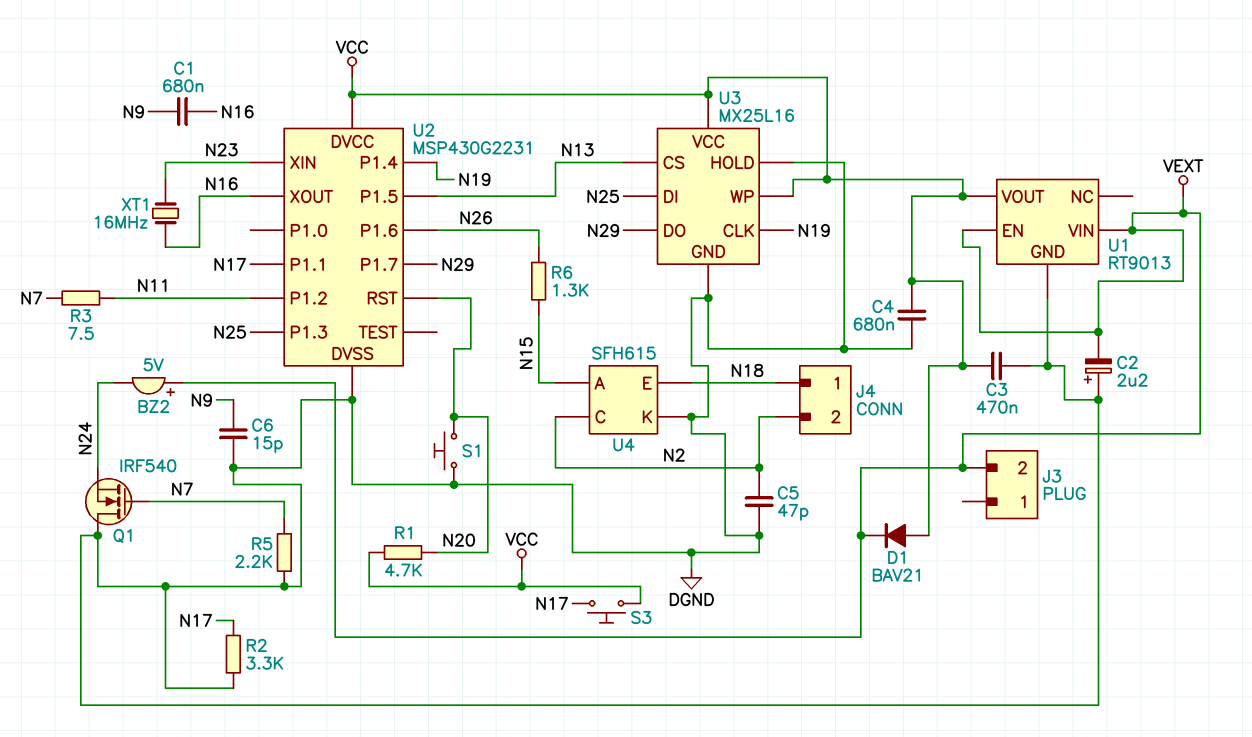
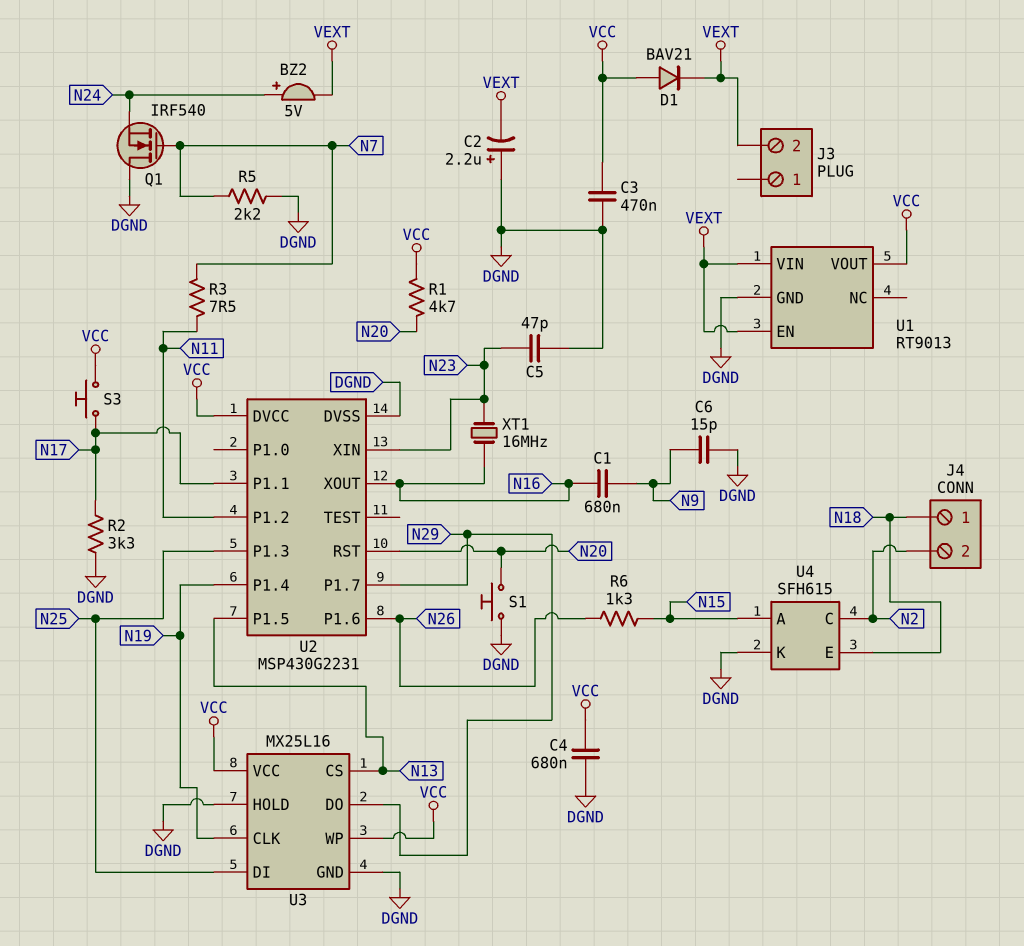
BZ2: buzzer 5V (plus VEXT, minus N24) -> buzzer 5V (plus N24, minus VEXT)
C5: 47pF (DGND, N2) -> 47pF (DGND, N23)

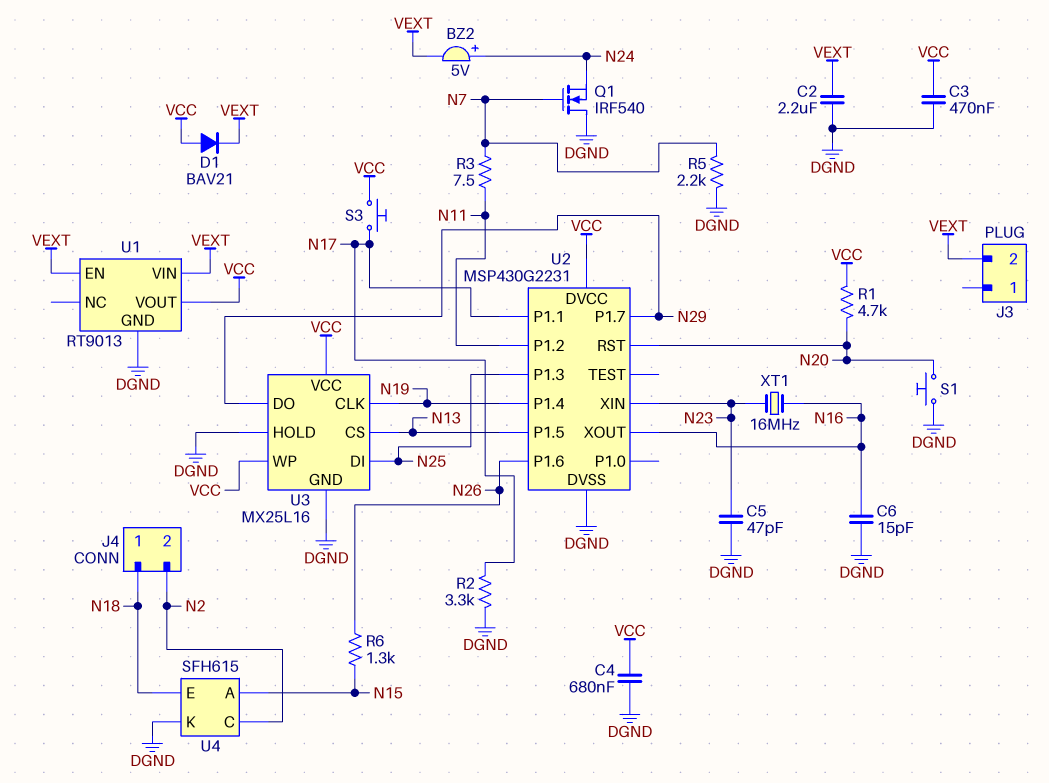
C1: 680nF (N9, N16) -> none
C2: 2.2uF (plus DGND, minus VEXT) -> 2.2uF (DGND, VEXT)
C6: 15pF (DGND, N9) -> 15pF (DGND, N16)

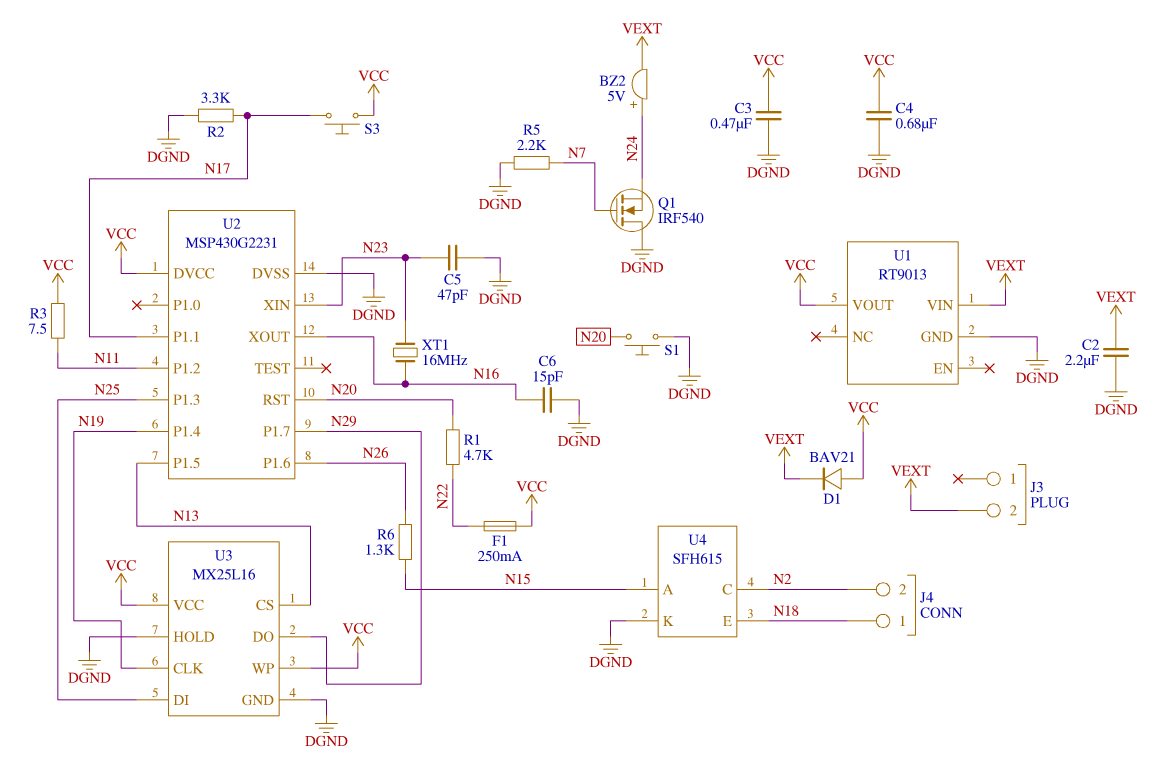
F1: none -> 250mA (N22, VCC)
R1: 4.7k (N20, VCC) -> 4.7k (N20, N22)
R3: 7.5 (N7, N11) -> 7.5 (N11, VCC)
U1 pin EN: VEXT -> none

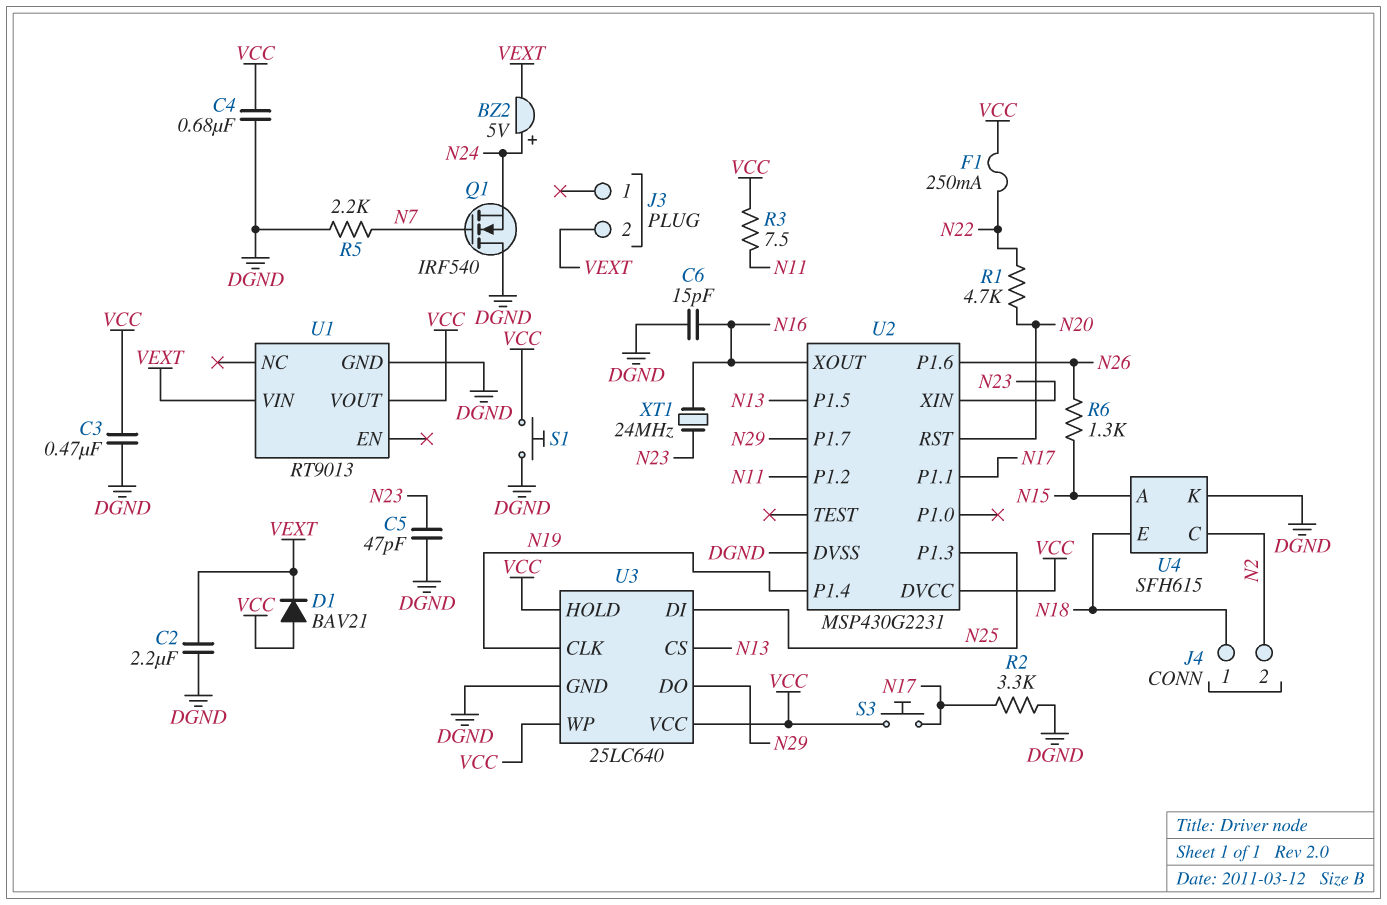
S1: button (DGND, N20) -> button (DGND, VCC)
U3: MX25L16 -> 25LC640
U3 pin HOLD: DGND -> VCC
XT1: 16MHz (N16, N23) -> 24MHz (N16, N23)

